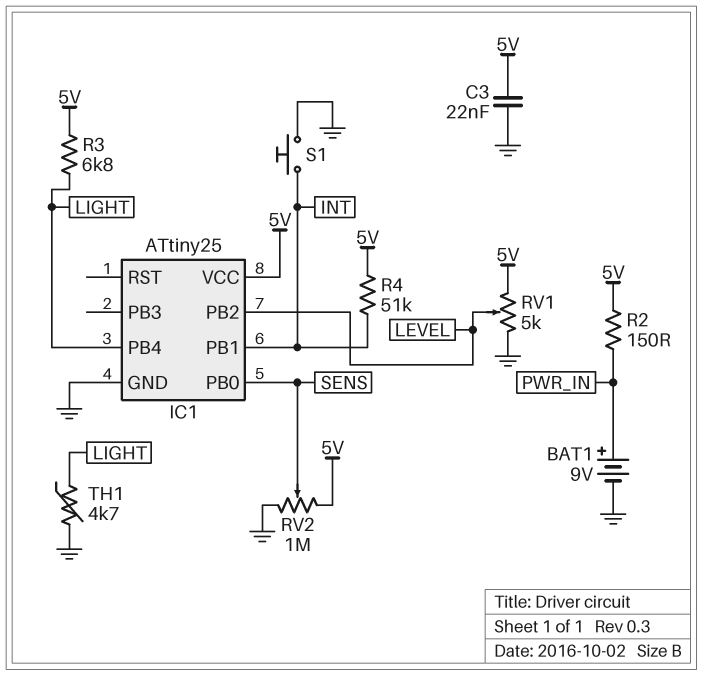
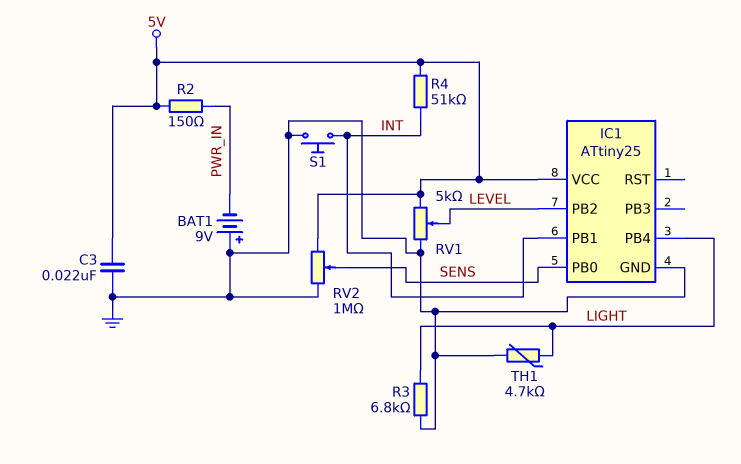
BAT1: 9V (plus PWR_IN, minus GND) -> 9V (plus GND, minus PWR_IN)
R3: 6.8k (5V, LIGHT) -> 6.8k (GND, LIGHT)

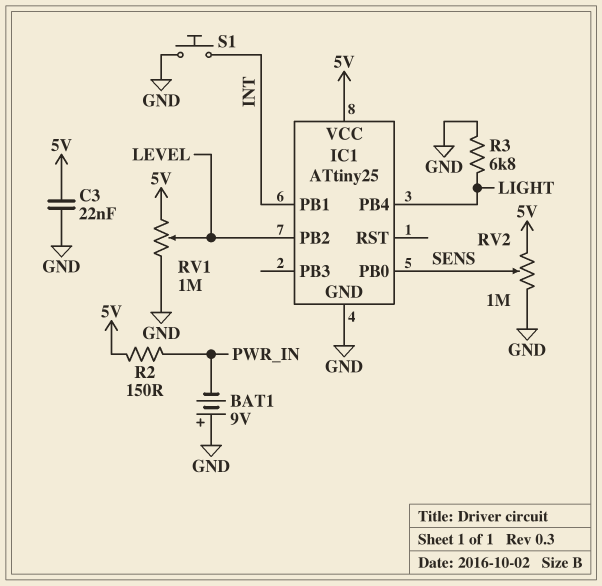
R4: 51k (5V, INT) -> none
RV1: 5k (5V, GND, wiper LEVEL) -> 1M (5V, GND, wiper LEVEL)
TH1: 4.7k (GND, LIGHT) -> none

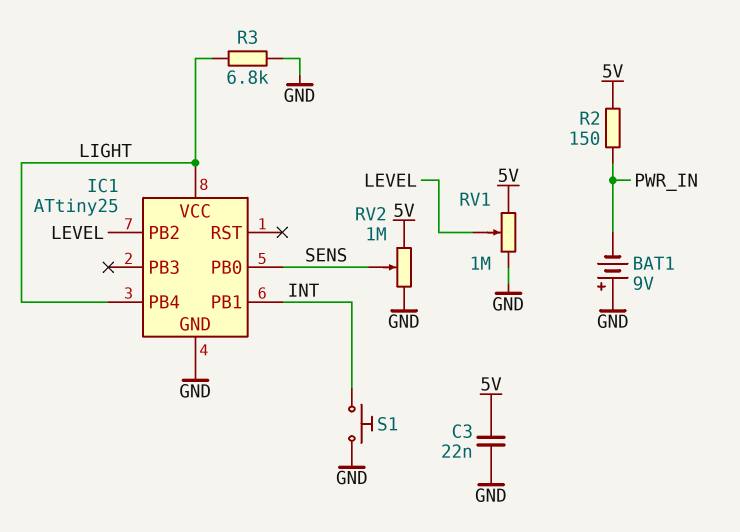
IC1 pin VCC: 5V -> LIGHT

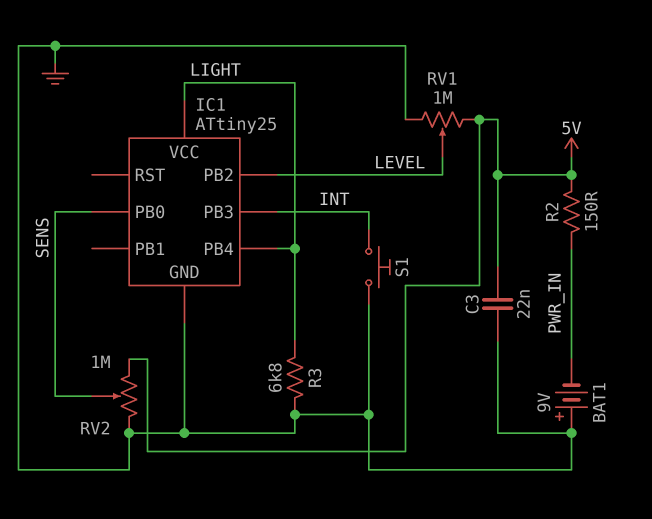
IC1 pin PB1: INT -> none
IC1 pin PB3: none -> INT

